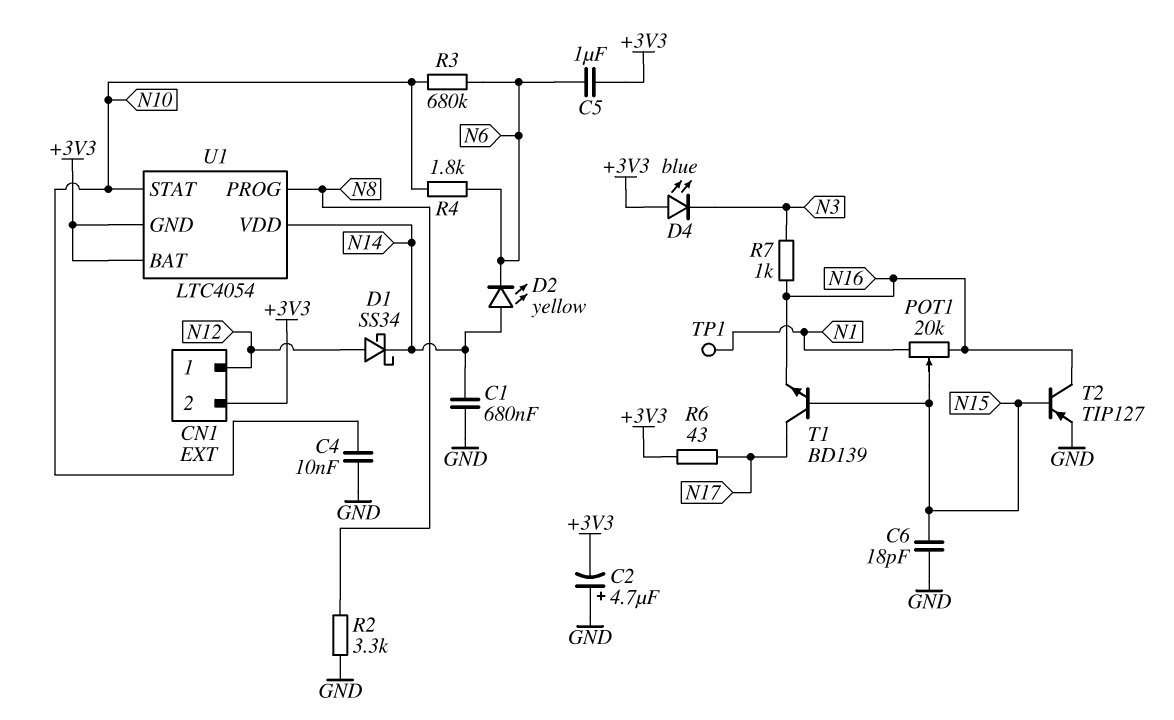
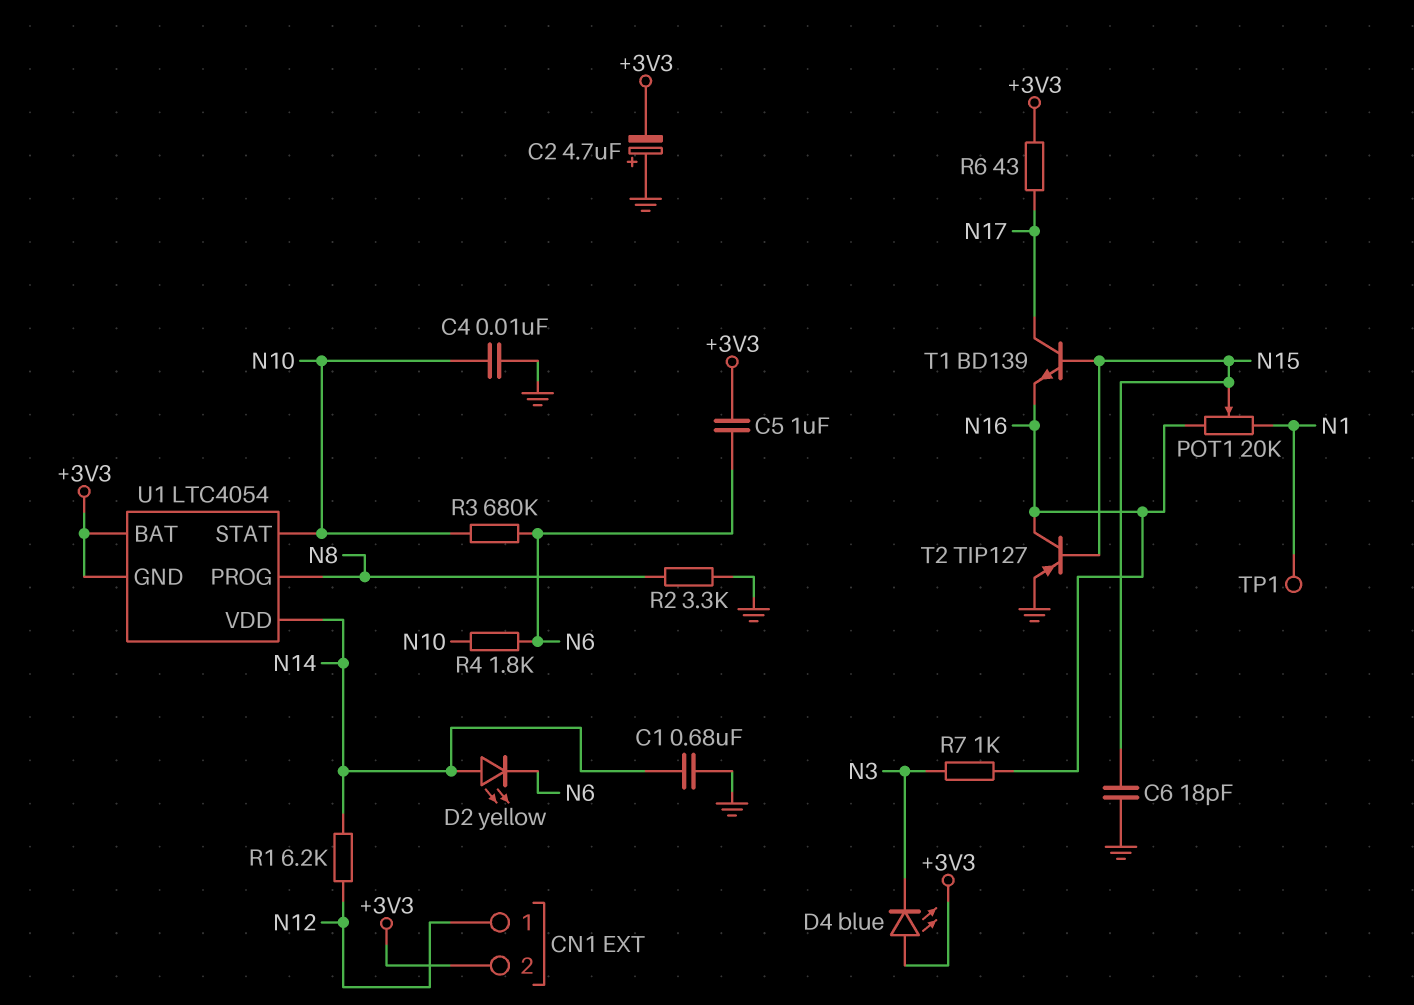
D1: schottky SS34 (A N12, K N14) -> none
R1: none -> 6.2k (N12, N14)

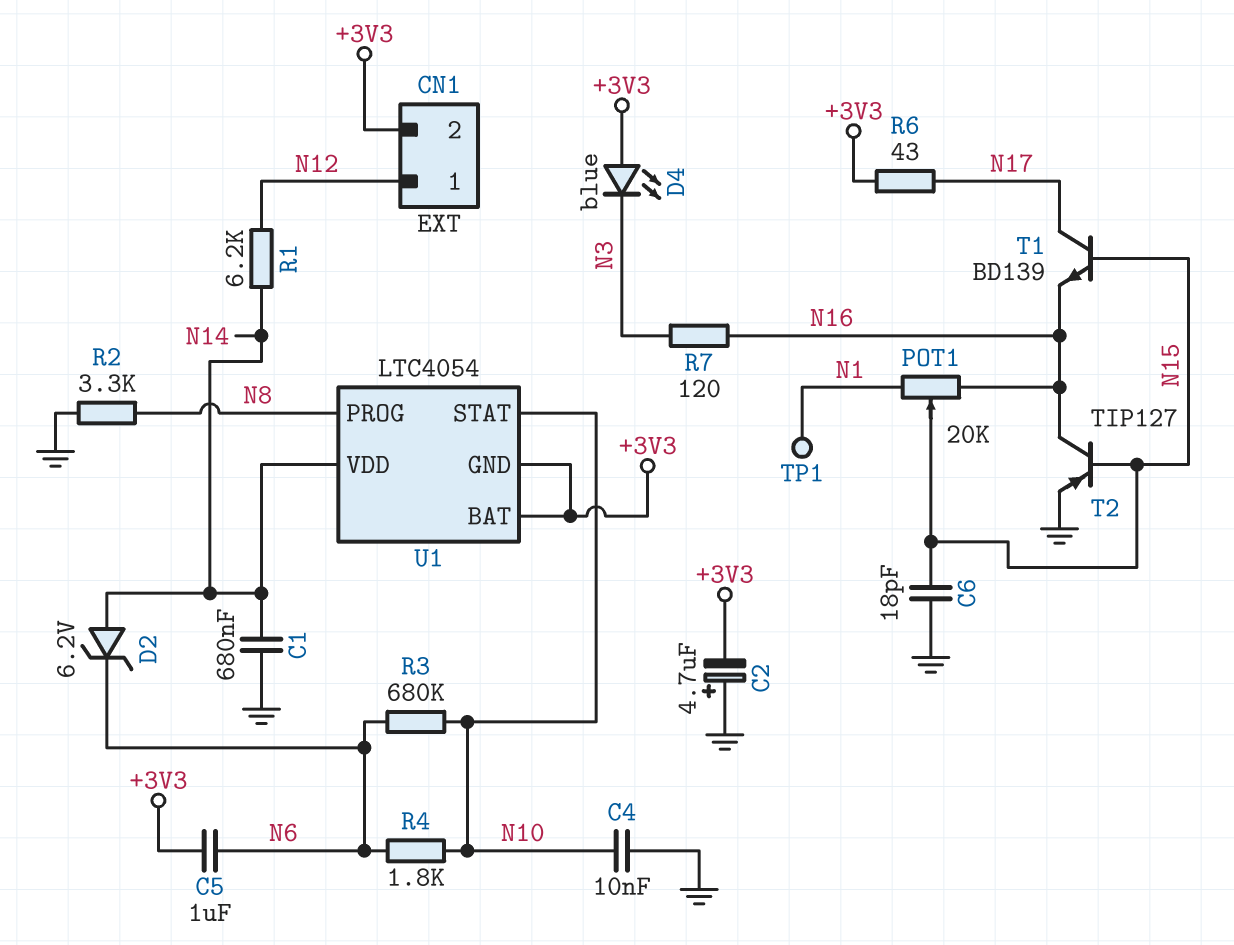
D2: LED yellow (A N14, K N6) -> zener 6.2V (A N14, K N6)
R7: 1k (N3, N16) -> 120 (N3, N16)

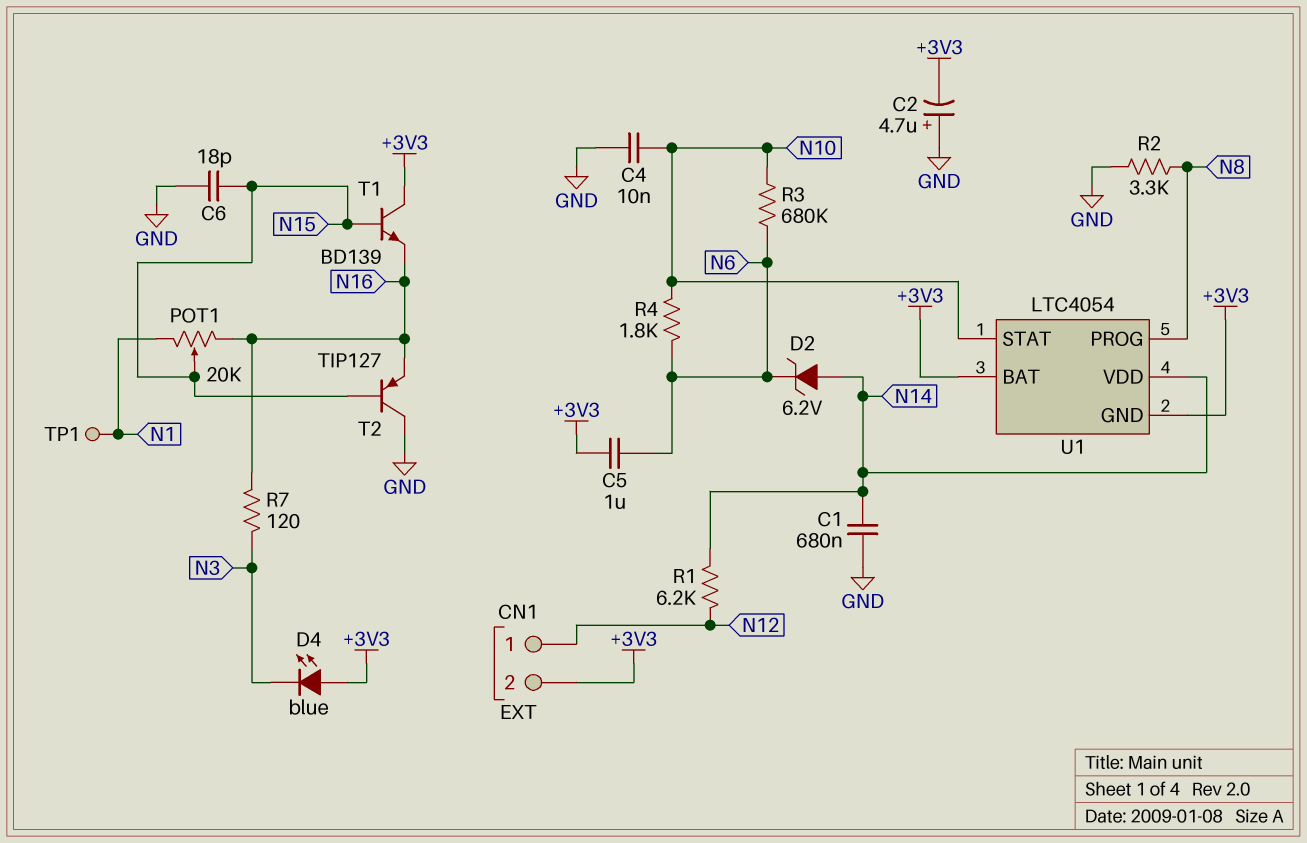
R6: 43 (+3V3, N17) -> none
T1: NPN BD139 (B N15, C N17, E N16) -> NPN BD139 (B N15, C +3V3, E N16)
T2: PNP TIP127 (B N15, C N16, E GND) -> PNP TIP127 (B N15, C GND, E N16)

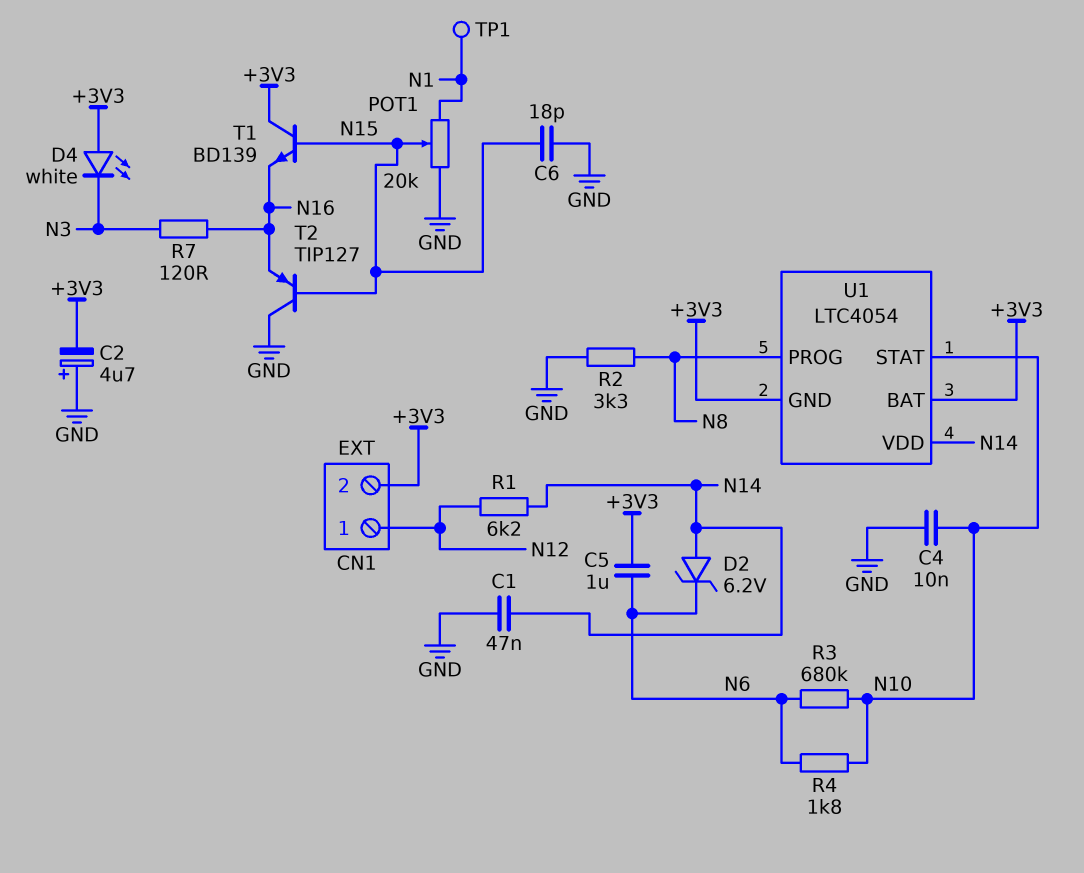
C1: 680nF (GND, N14) -> 47nF (GND, N14)
D4: LED blue (A +3V3, K N3) -> LED white (A +3V3, K N3)
POT1: 20k (N1, N16, wiper N15) -> 20k (GND, N1, wiper N15)

